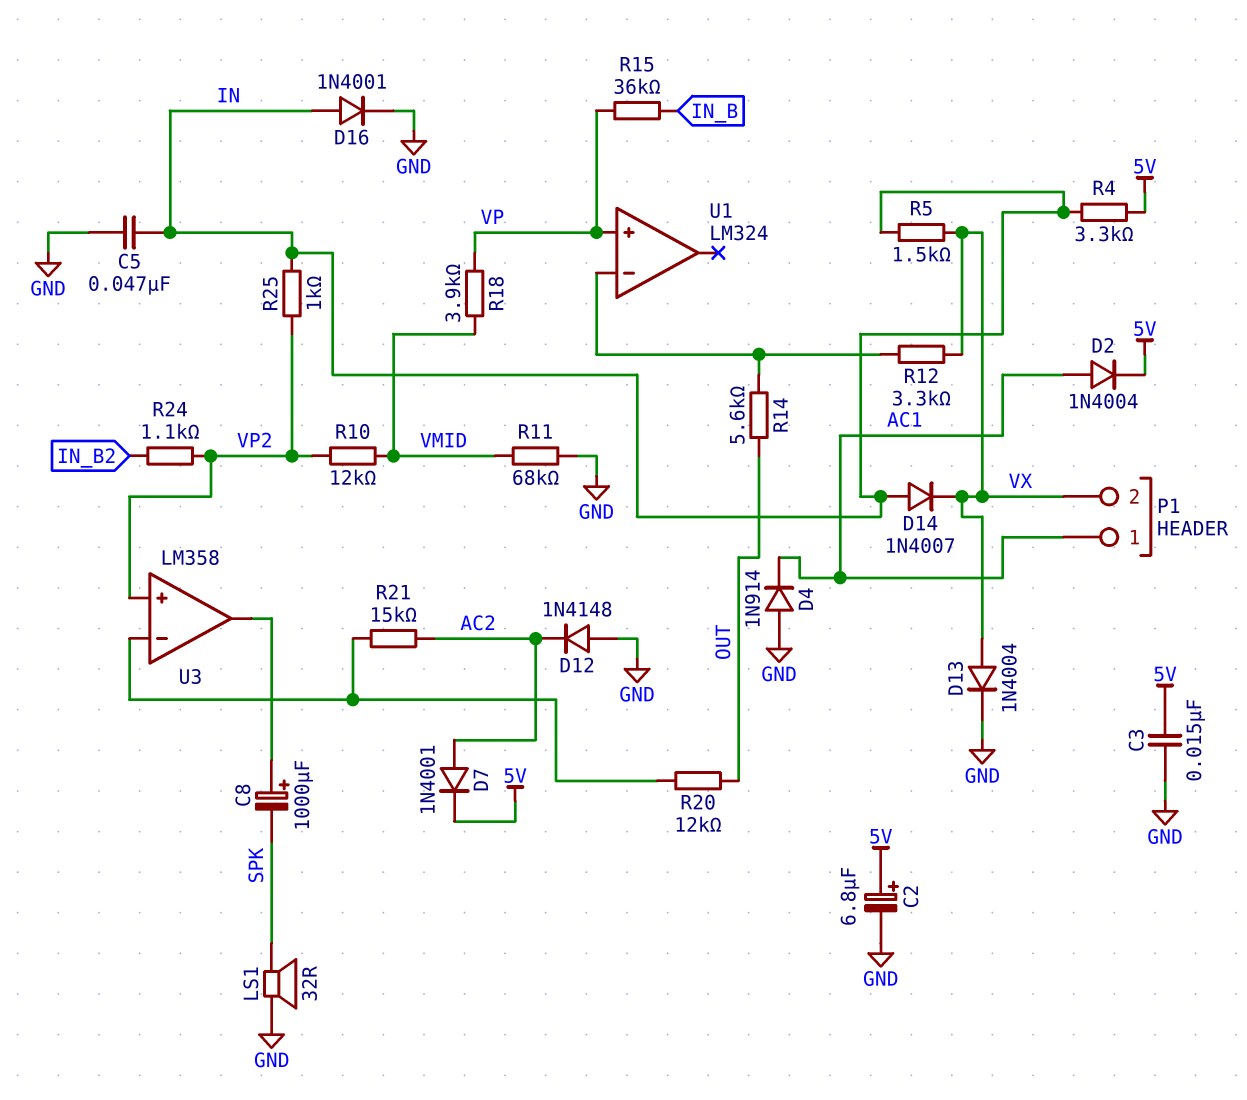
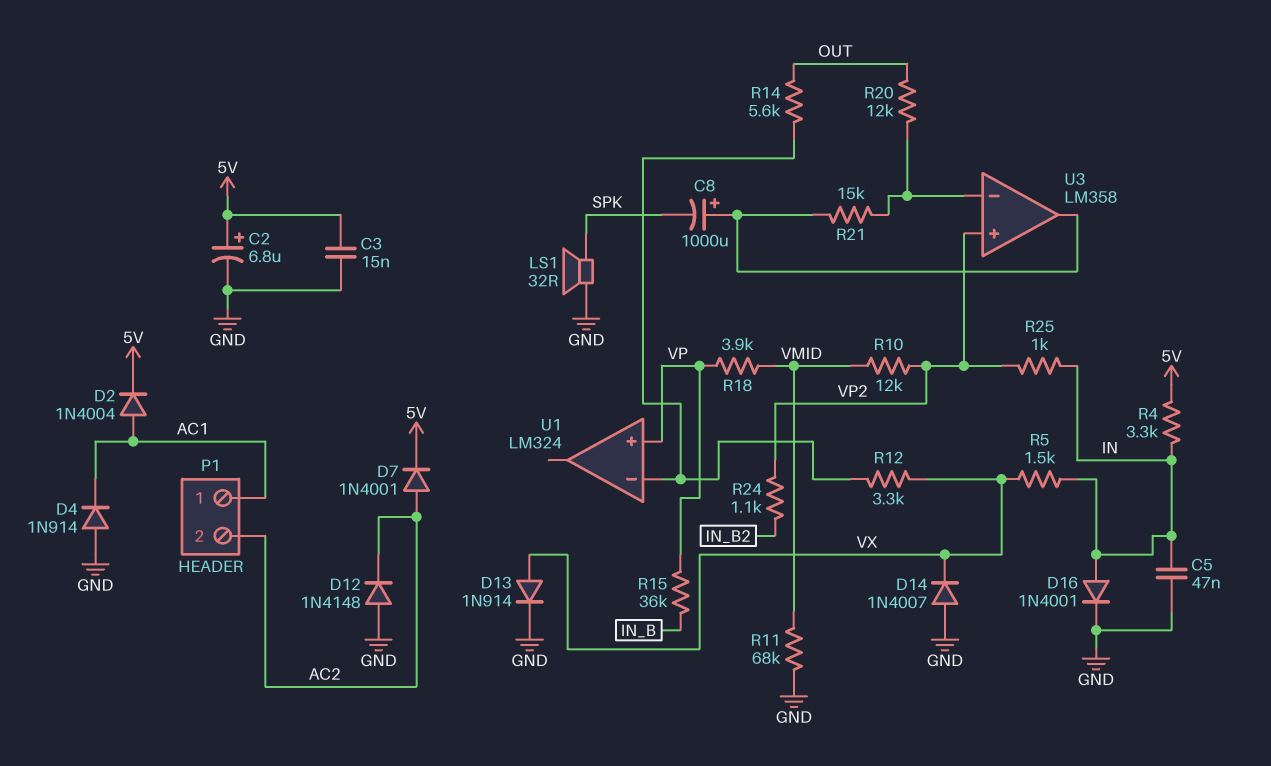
D13: diode 1N4004 (A VX, K GND) -> diode 1N914 (A VX, K GND)
D14: diode 1N4007 (A IN, K VX) -> diode 1N4007 (A GND, K VX)
P1 pin 2: VX -> AC2
R21: 15k (AC2, U3/in-) -> 15k (U3/in-, U3/out)

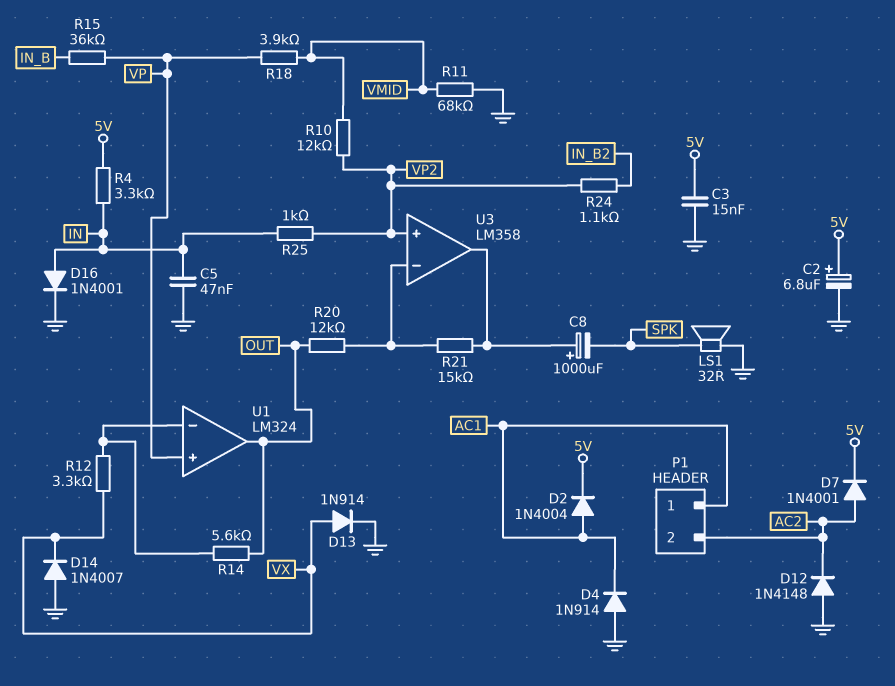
R5: 1.5k (IN, VX) -> none
U1 pin out: none -> OUT

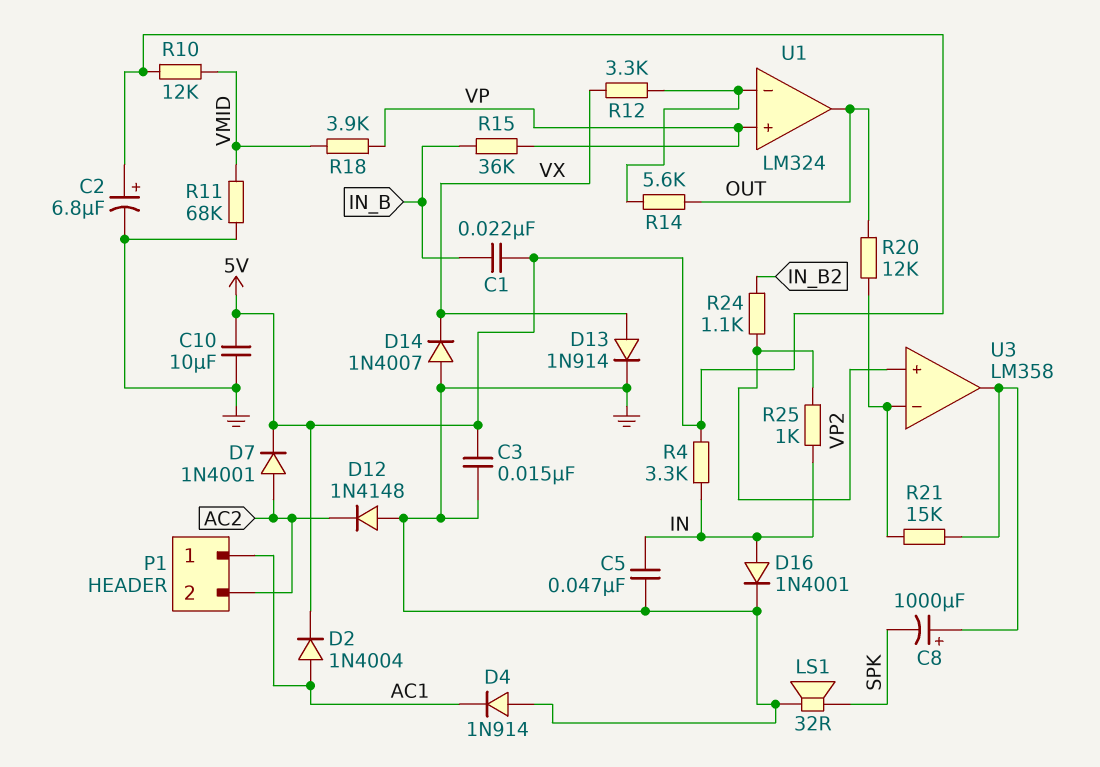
C1: none -> 22nF (5V, IN_B)
C10: none -> 10uF (5V, GND)
R10: 12k (VMID, VP2) -> 12k (5V, VMID)

